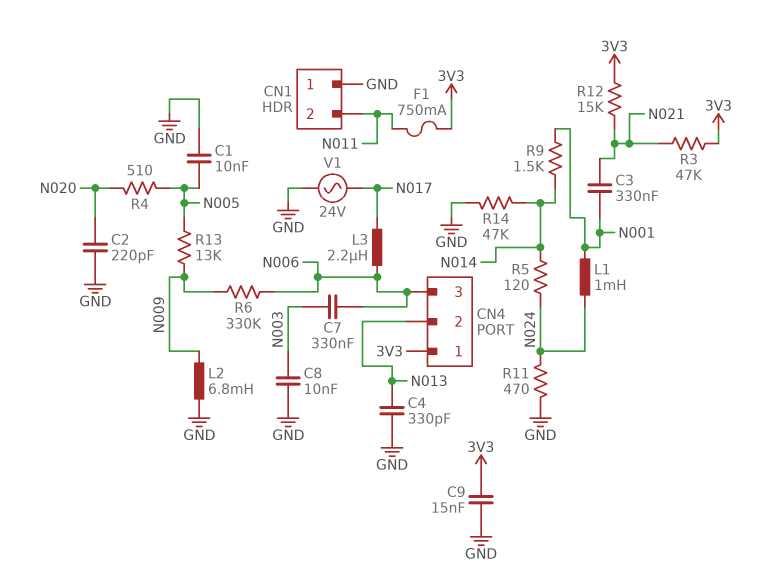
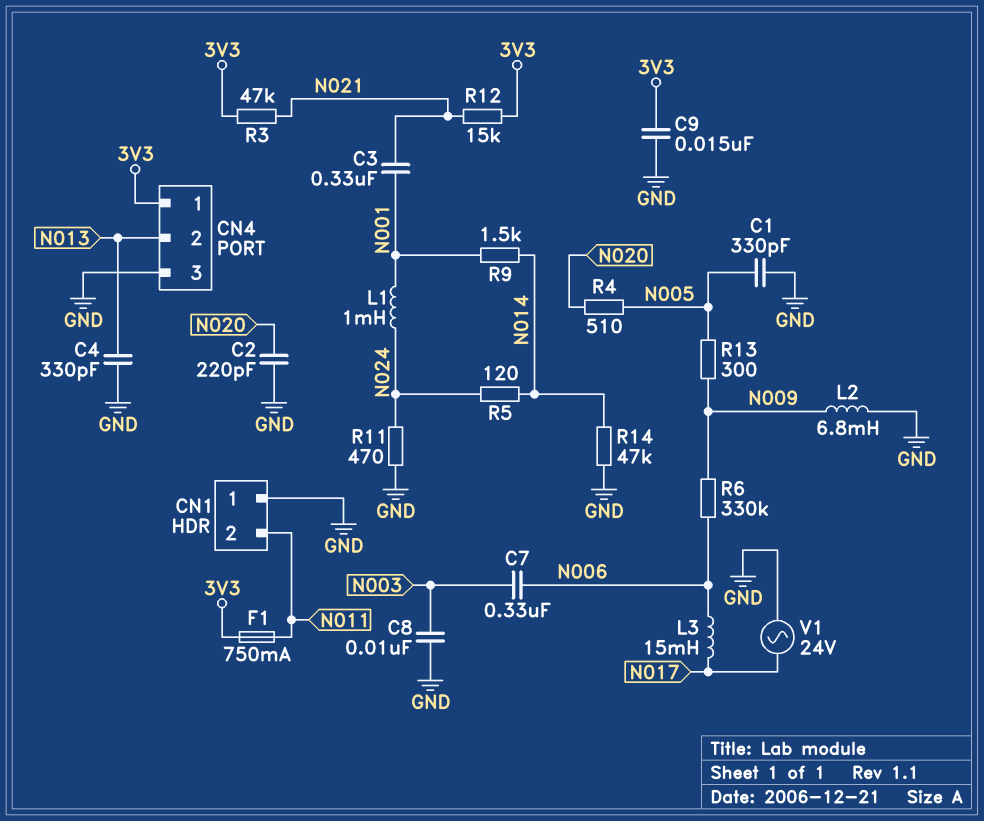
C1: 10nF (GND, N005) -> 330pF (GND, N005)
CN4 pin 3: N006 -> GND
L3: 2.2uH (N006, N017) -> 15mH (N006, N017)
R13: 13k (N005, N009) -> 300 (N005, N009)

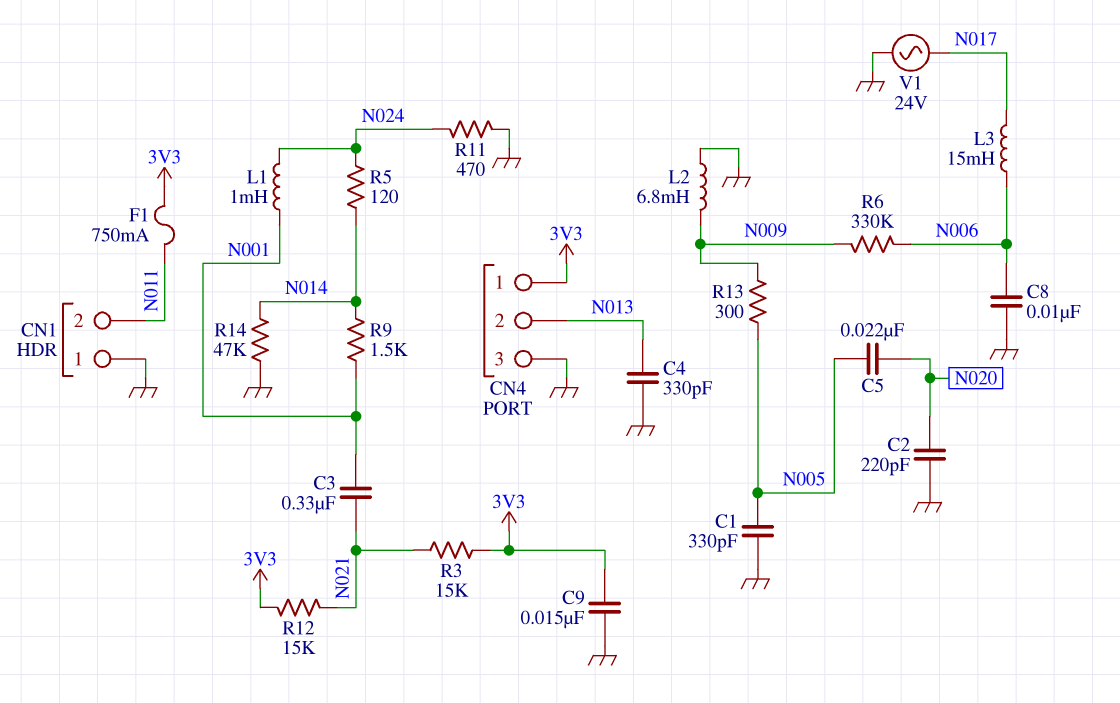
C5: none -> 22nF (N005, N020)
C7: 330nF (N003, N006) -> none
C8: 10nF (GND, N003) -> 10nF (GND, N006)
R3: 47k (3V3, N021) -> 15k (3V3, N021)
R4: 510 (N005, N020) -> none

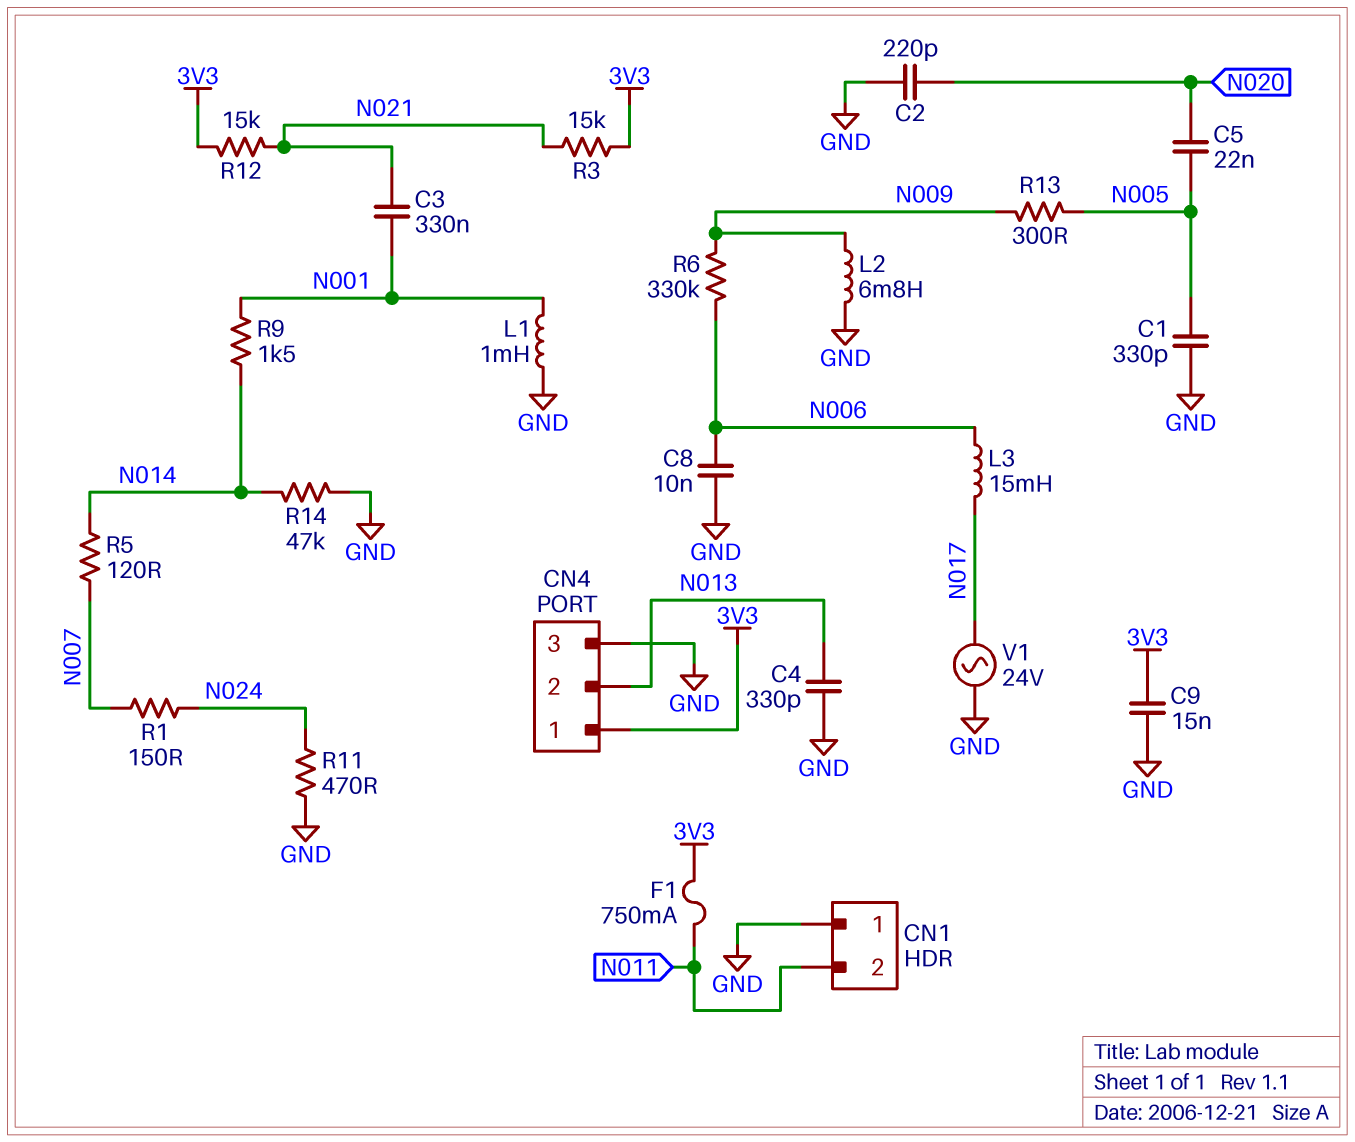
L1: 1mH (N001, N024) -> 1mH (GND, N001)
R1: none -> 150 (N007, N024)
R5: 120 (N014, N024) -> 120 (N007, N014)

